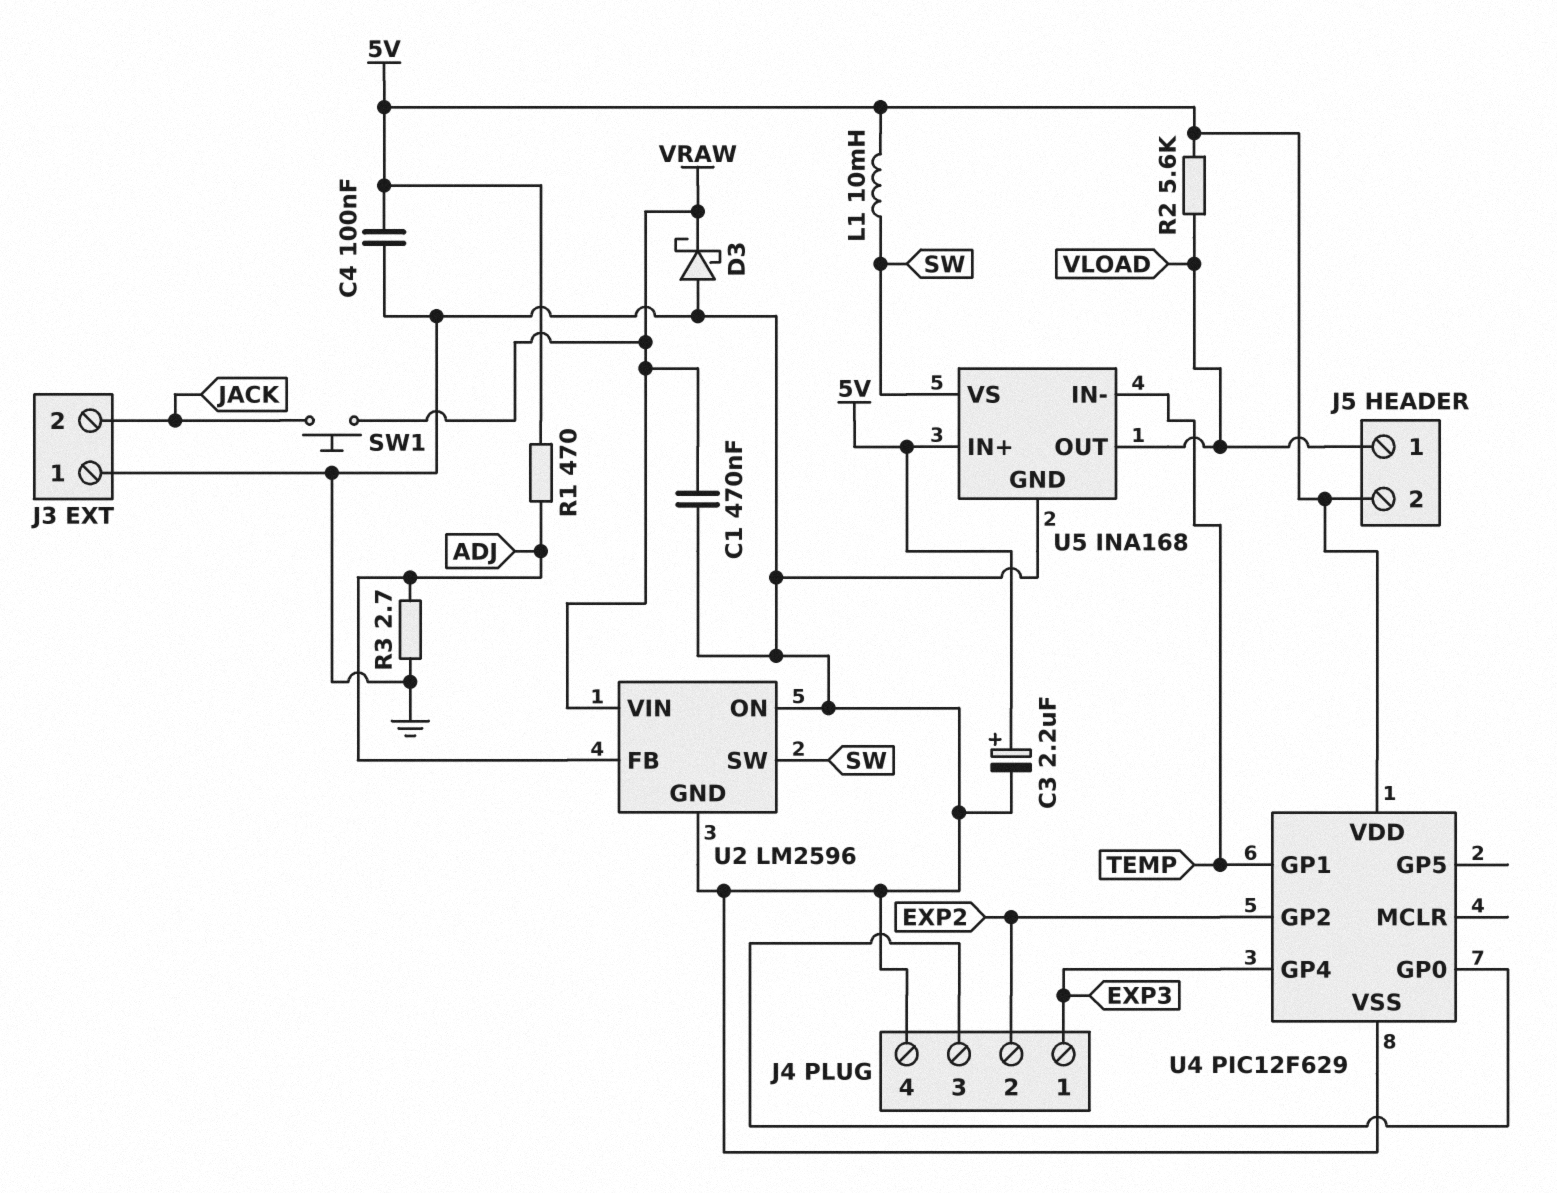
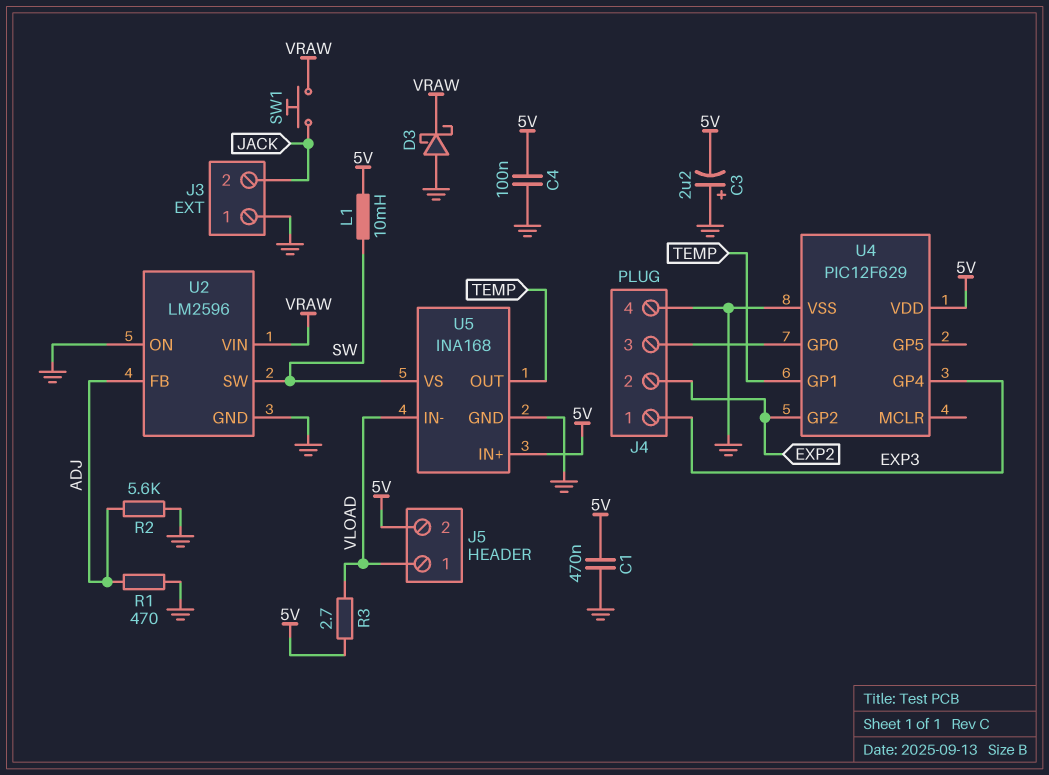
C1: 470nF (GND, VRAW) -> 470nF (5V, GND)
C3: 2.2uF (plus 5V, minus GND) -> 2.2uF (plus GND, minus 5V)
R1: 470 (5V, ADJ) -> 470 (ADJ, GND)
R2: 5.6k (5V, VLOAD) -> 5.6k (ADJ, GND)
R3: 2.7 (ADJ, GND) -> 2.7 (5V, VLOAD)
U5 pin IN-: TEMP -> VLOAD
U5 pin OUT: VLOAD -> TEMP

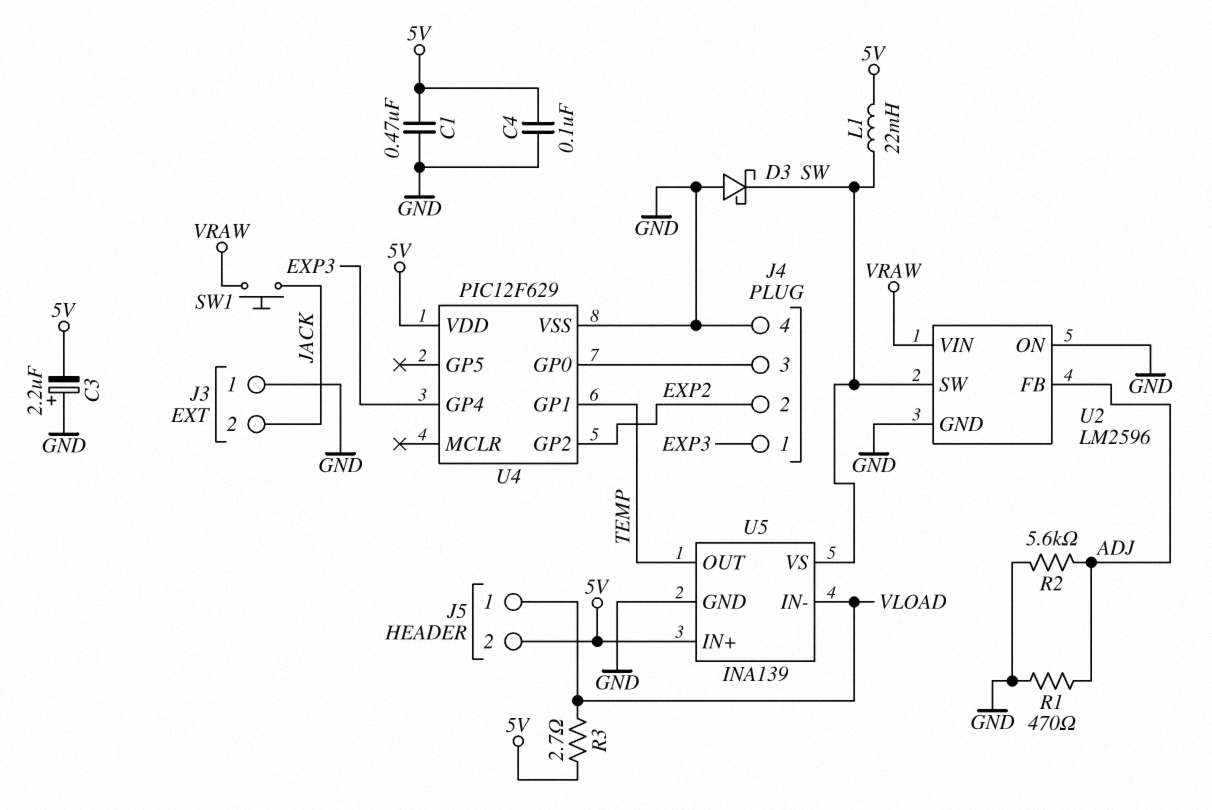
D3: schottky (A GND, K VRAW) -> schottky (A GND, K SW)
L1: 10mH (5V, SW) -> 22mH (5V, SW)
U5: INA168 -> INA139

